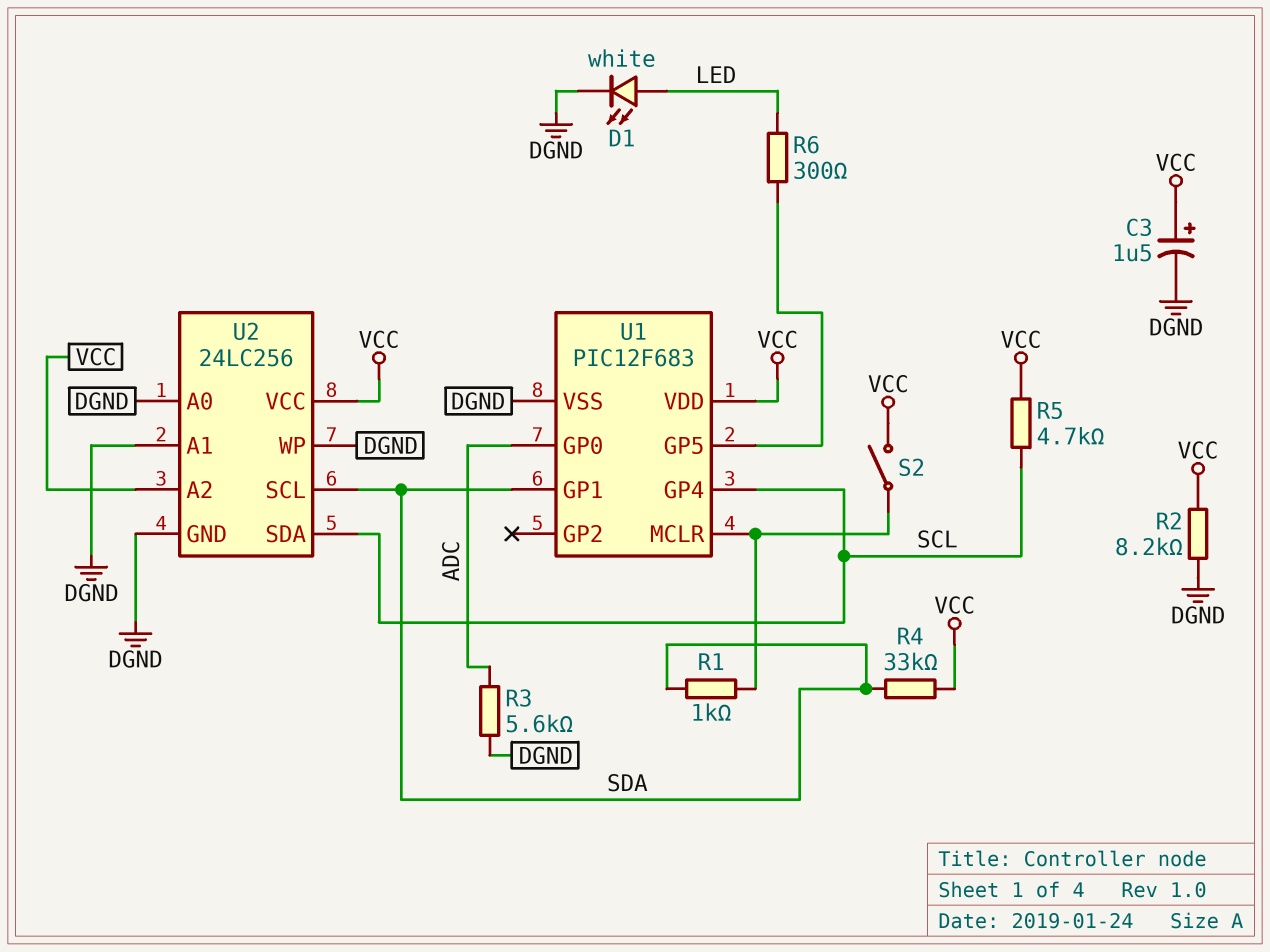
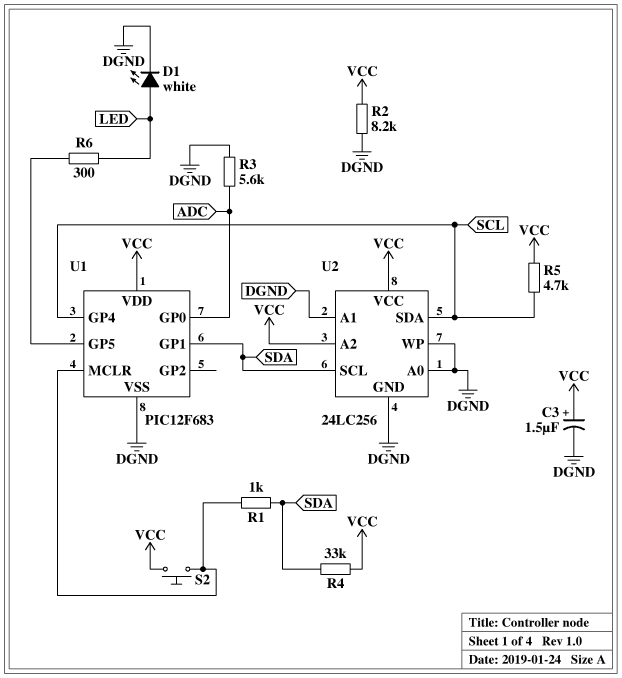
S2: switch (U1/MCLR, VCC) -> button (U1/MCLR, VCC)

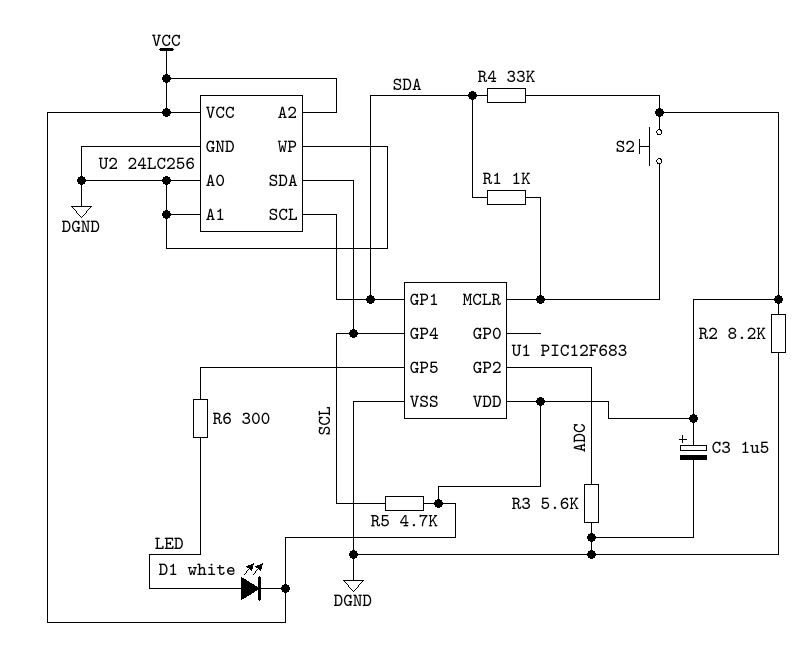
D1: LED white (A LED, K DGND) -> LED white (A LED, K VCC)
U1 pin GP0: ADC -> none
U1 pin GP2: none -> ADC

